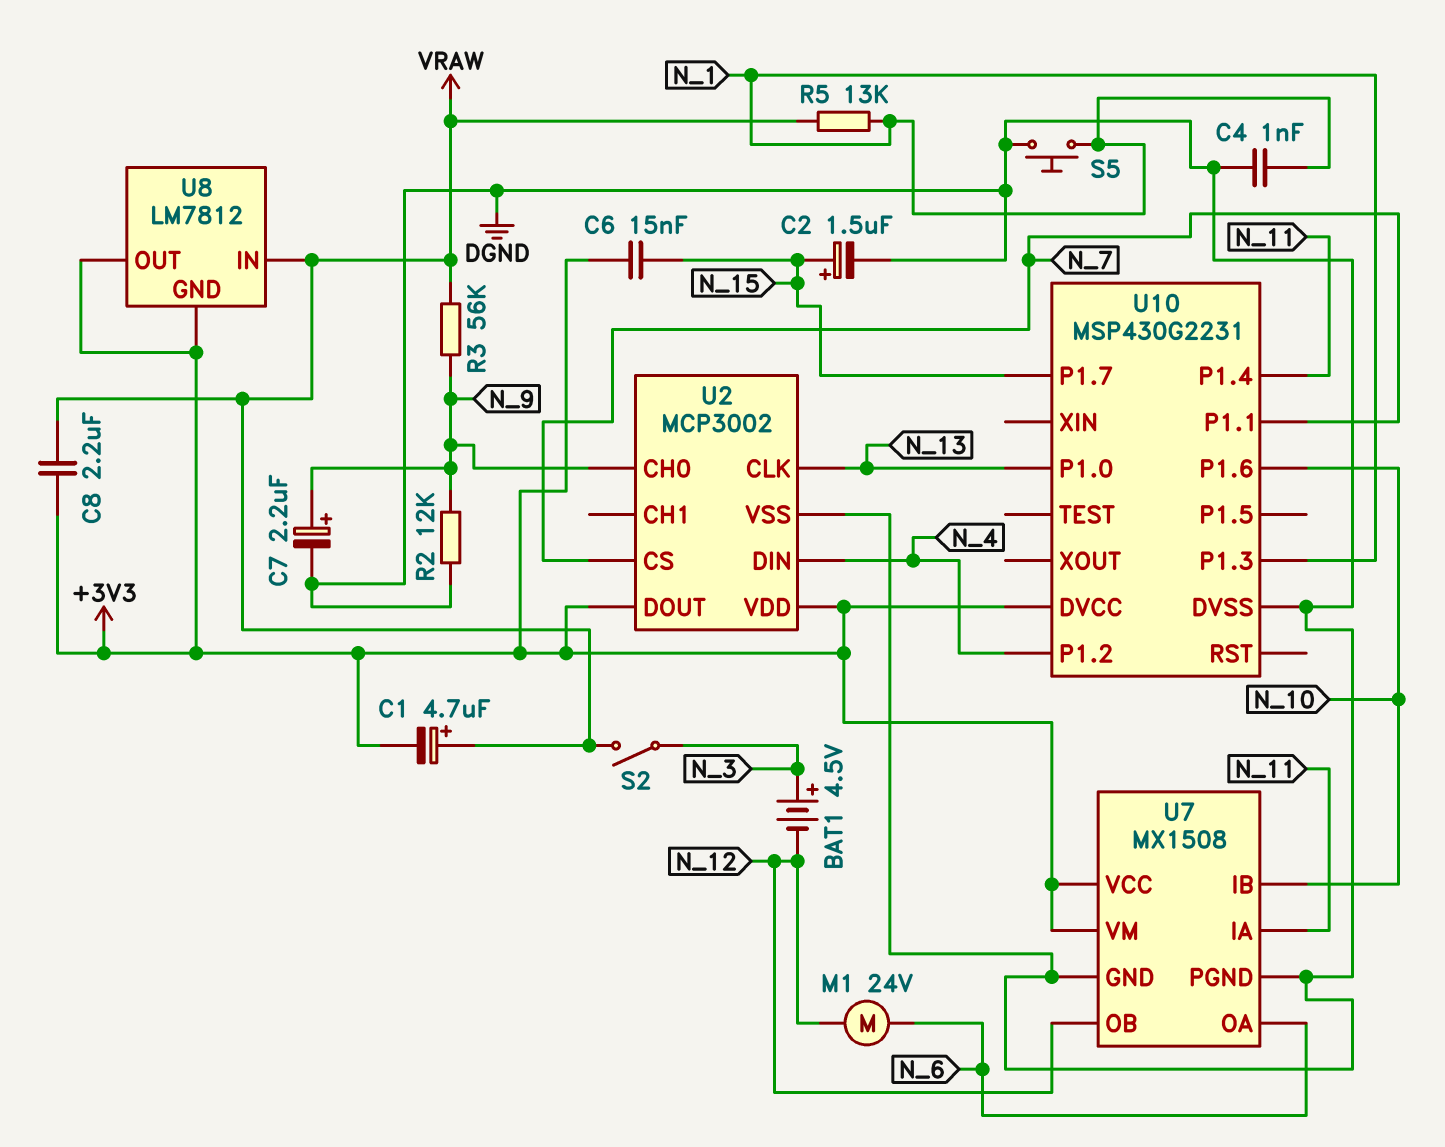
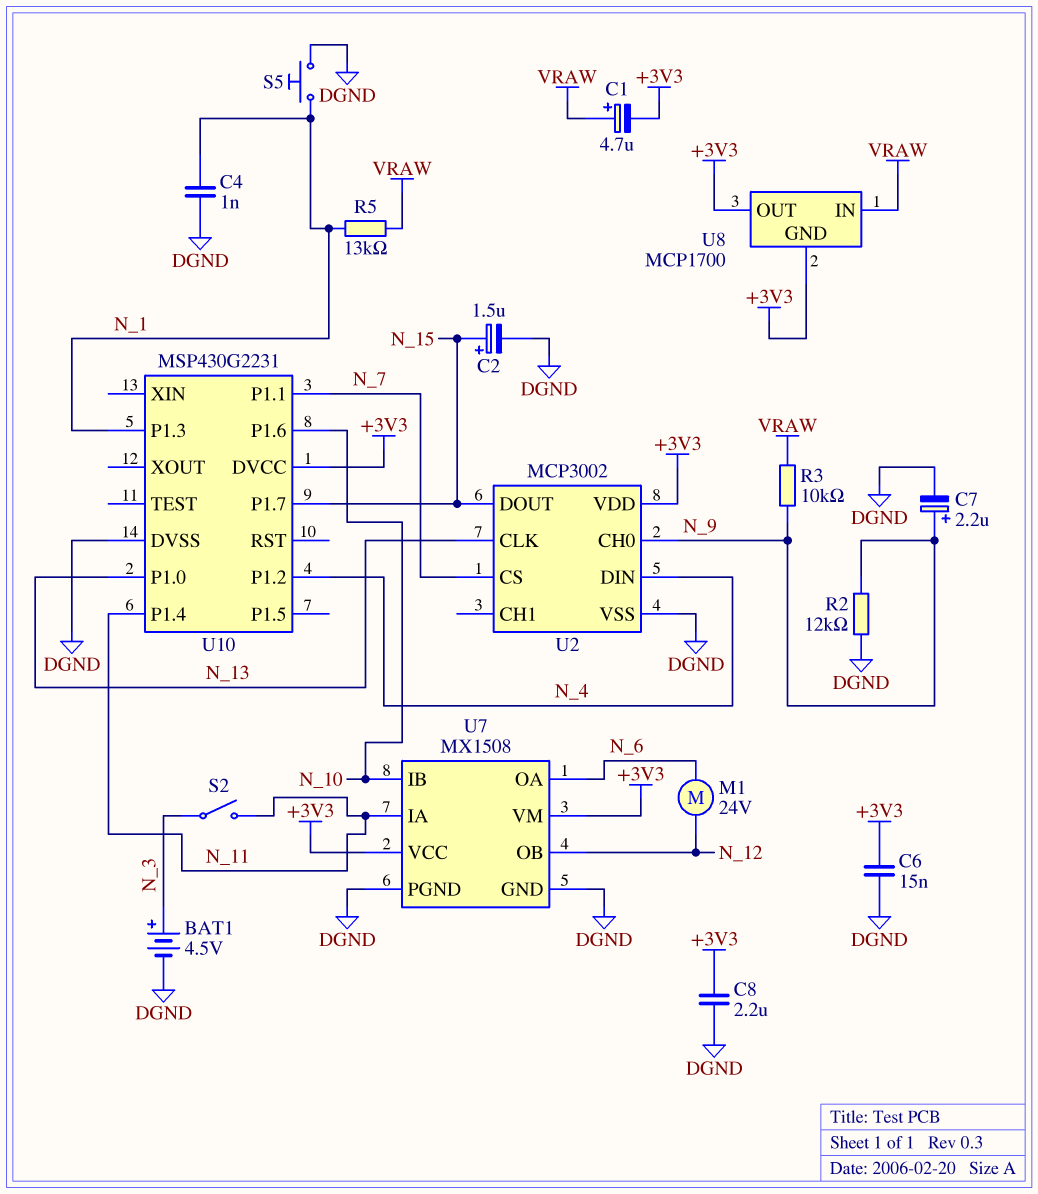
BAT1: 4.5V (plus N_3, minus N_12) -> 4.5V (plus N_3, minus DGND)
C6: 15nF (+3V3, N_15) -> 15nF (+3V3, DGND)
C8: 2.2uF (+3V3, VRAW) -> 2.2uF (+3V3, DGND)
R3: 56k (N_9, VRAW) -> 10k (N_9, VRAW)
S2: switch (N_3, VRAW) -> switch (N_3, N_11)
U2 pin DOUT: +3V3 -> N_15
U8: LM7812 -> MCP1700

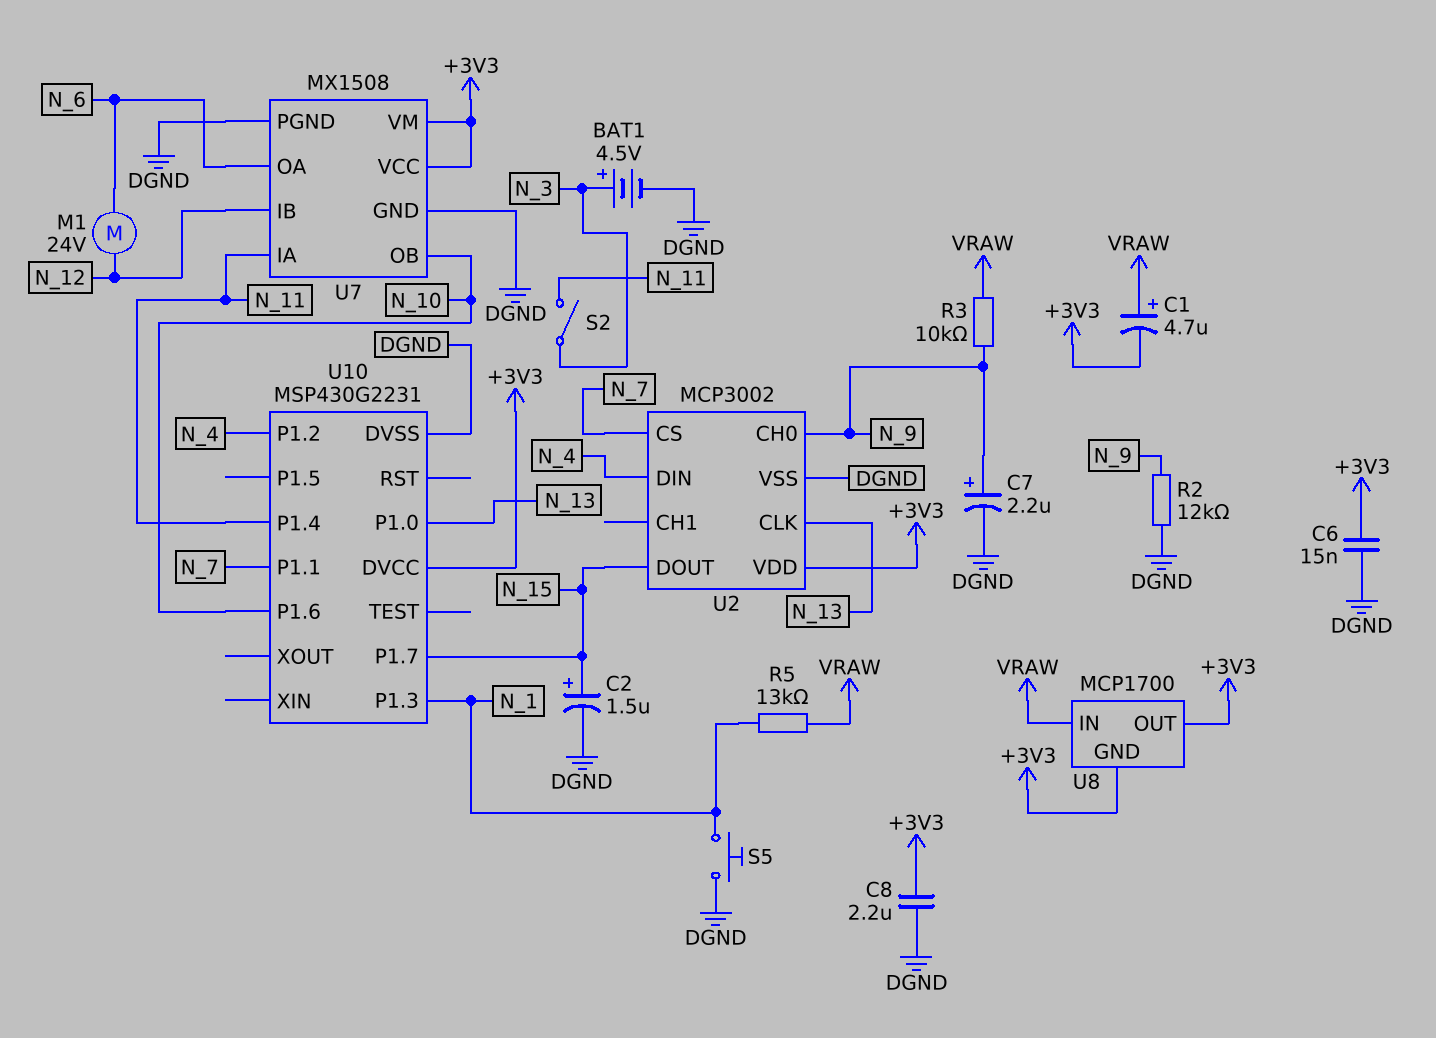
C4: 1nF (DGND, N_1) -> none
U7 pin IB: N_10 -> N_12
U7 pin OB: N_12 -> N_10

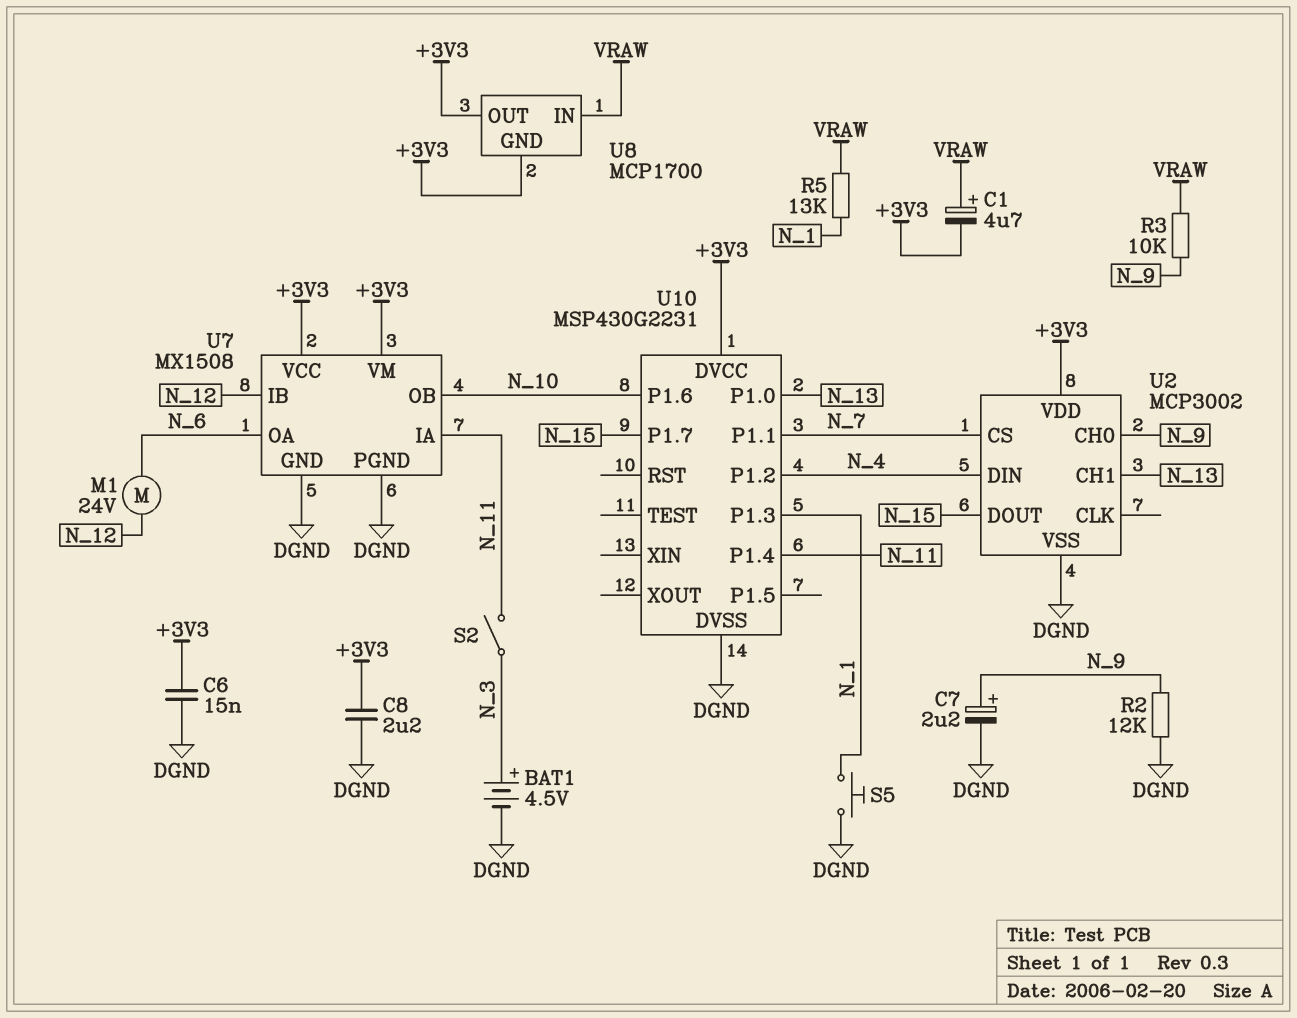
C2: 1.5uF (plus N_15, minus DGND) -> none
U2 pin CH1: none -> N_13
U2 pin CLK: N_13 -> none

